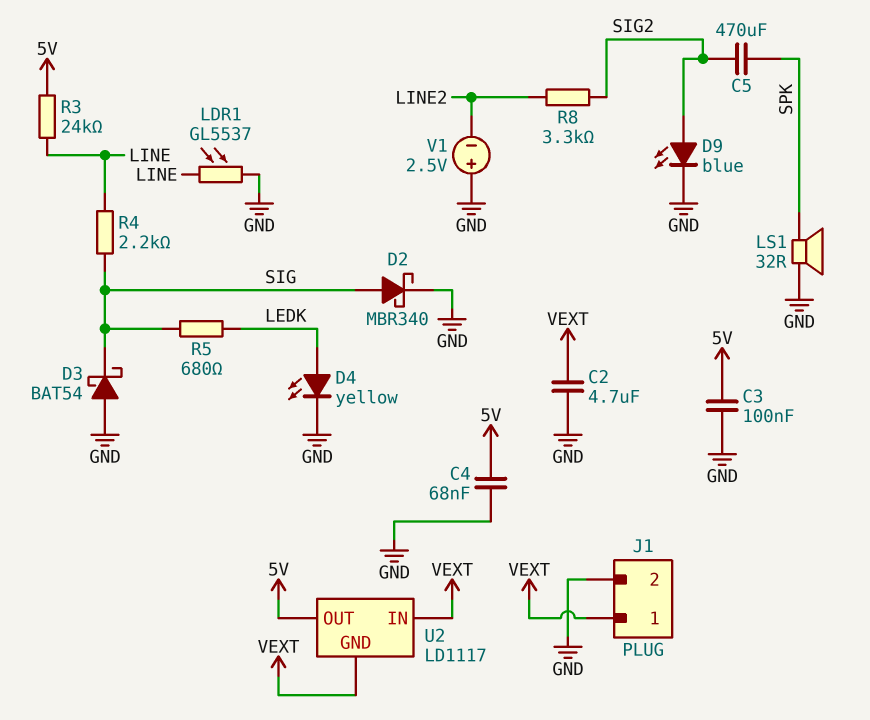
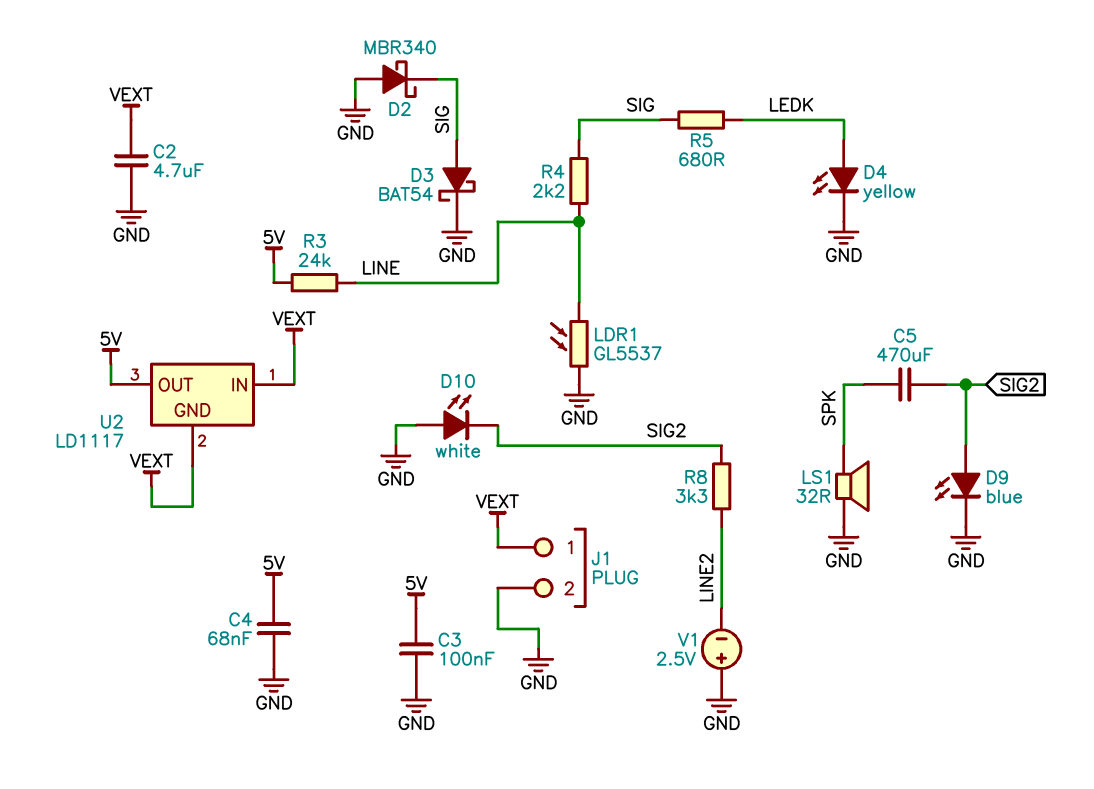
D2: schottky MBR340 (A SIG, K GND) -> schottky MBR340 (A GND, K SIG)
D3: schottky BAT54 (A GND, K SIG) -> schottky BAT54 (A SIG, K GND)
D10: none -> LED white (A GND, K SIG2)

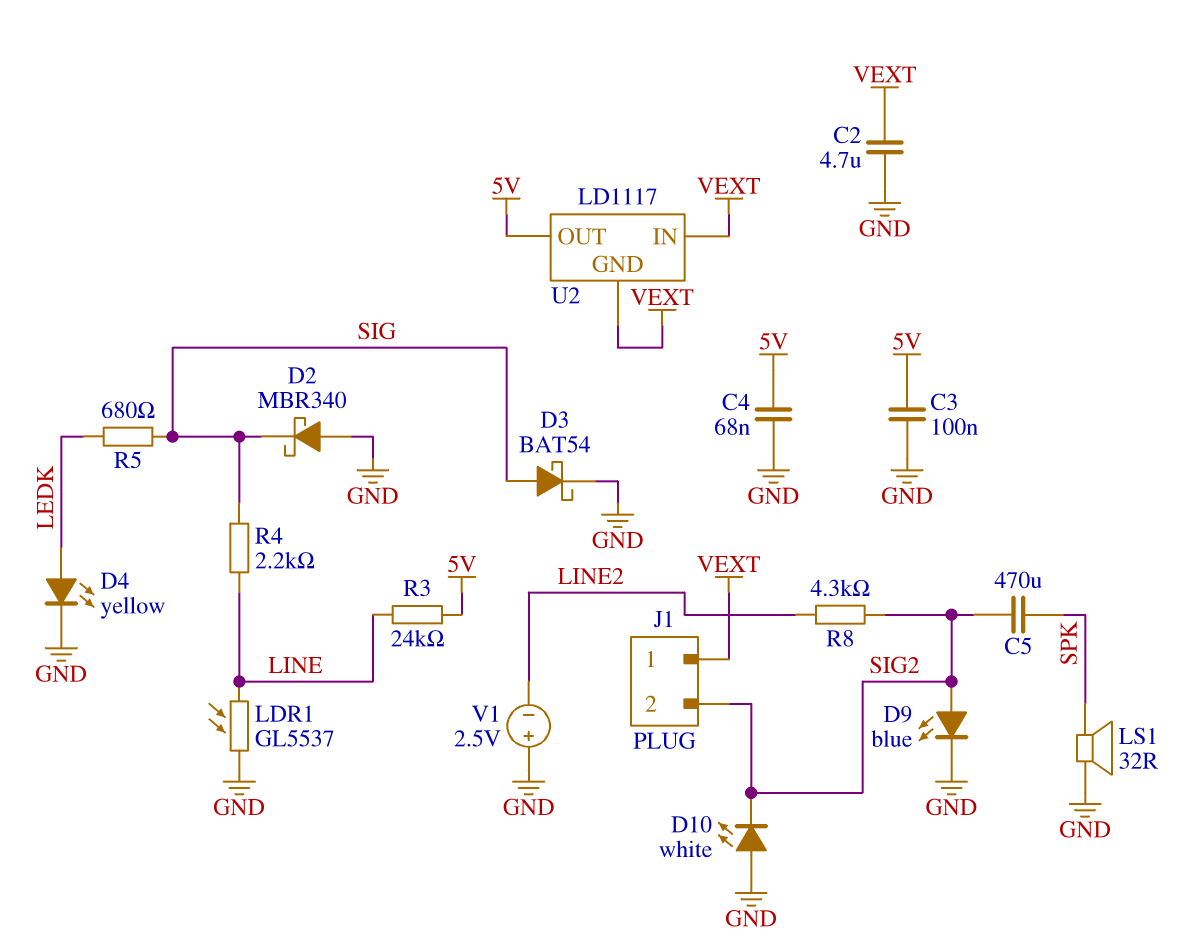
J1 pin 2: GND -> SIG2
R8: 3.3k (LINE2, SIG2) -> 4.3k (LINE2, SIG2)

